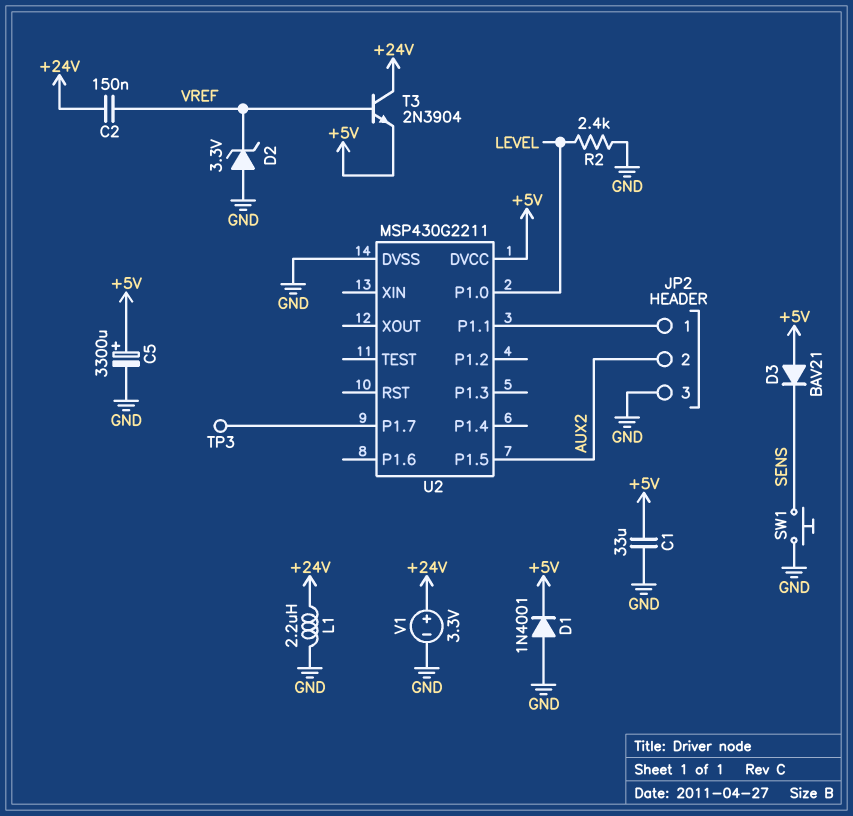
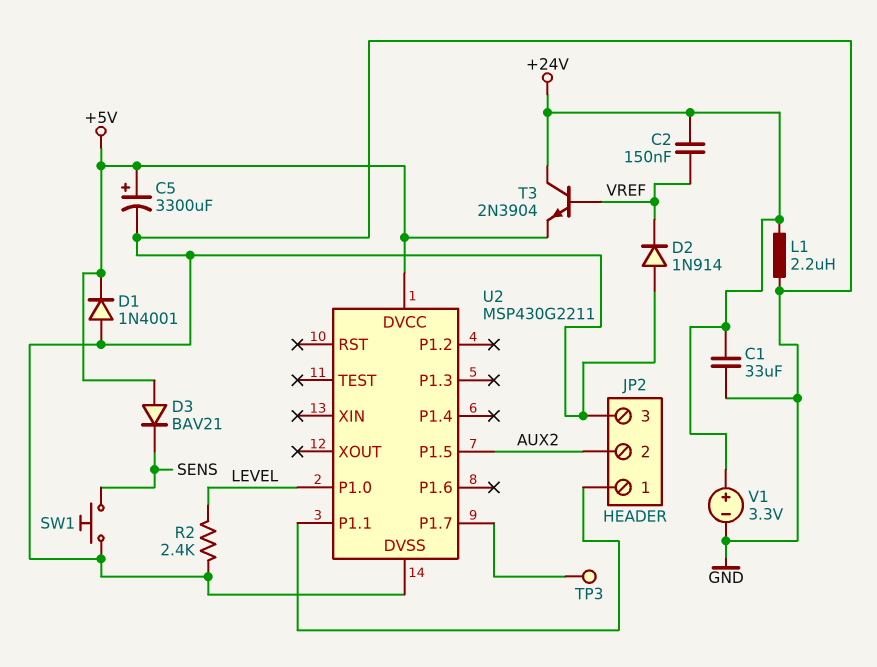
C1: 33uF (+5V, GND) -> 33uF (+24V, GND)
D2: zener 3.3V (A GND, K VREF) -> diode 1N914 (A GND, K VREF)

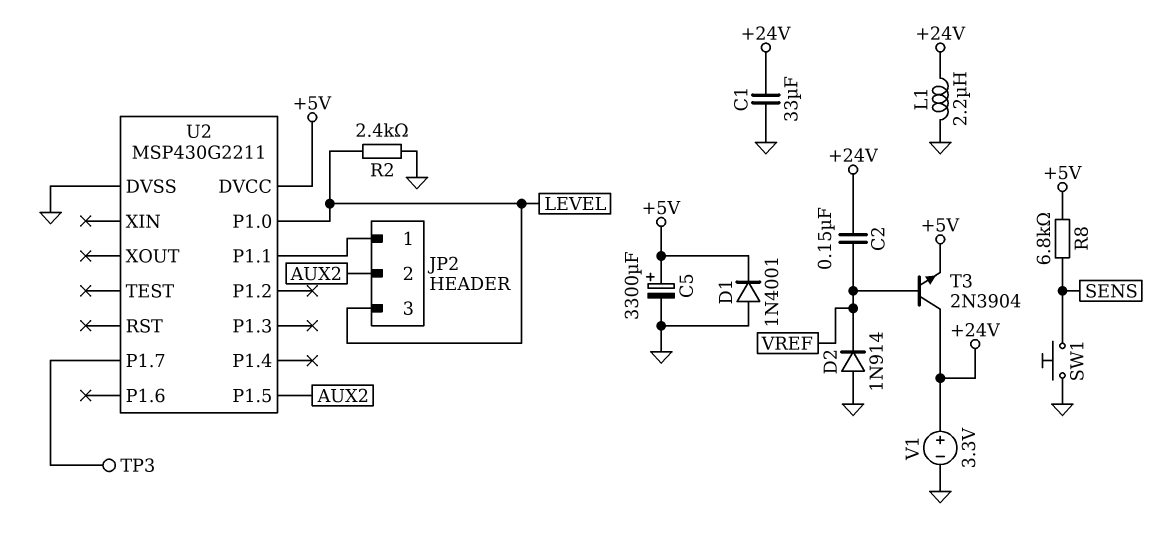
D3: diode BAV21 (A +5V, K SENS) -> none
JP2 pin 3: GND -> LEVEL
R8: none -> 6.8k (+5V, SENS)

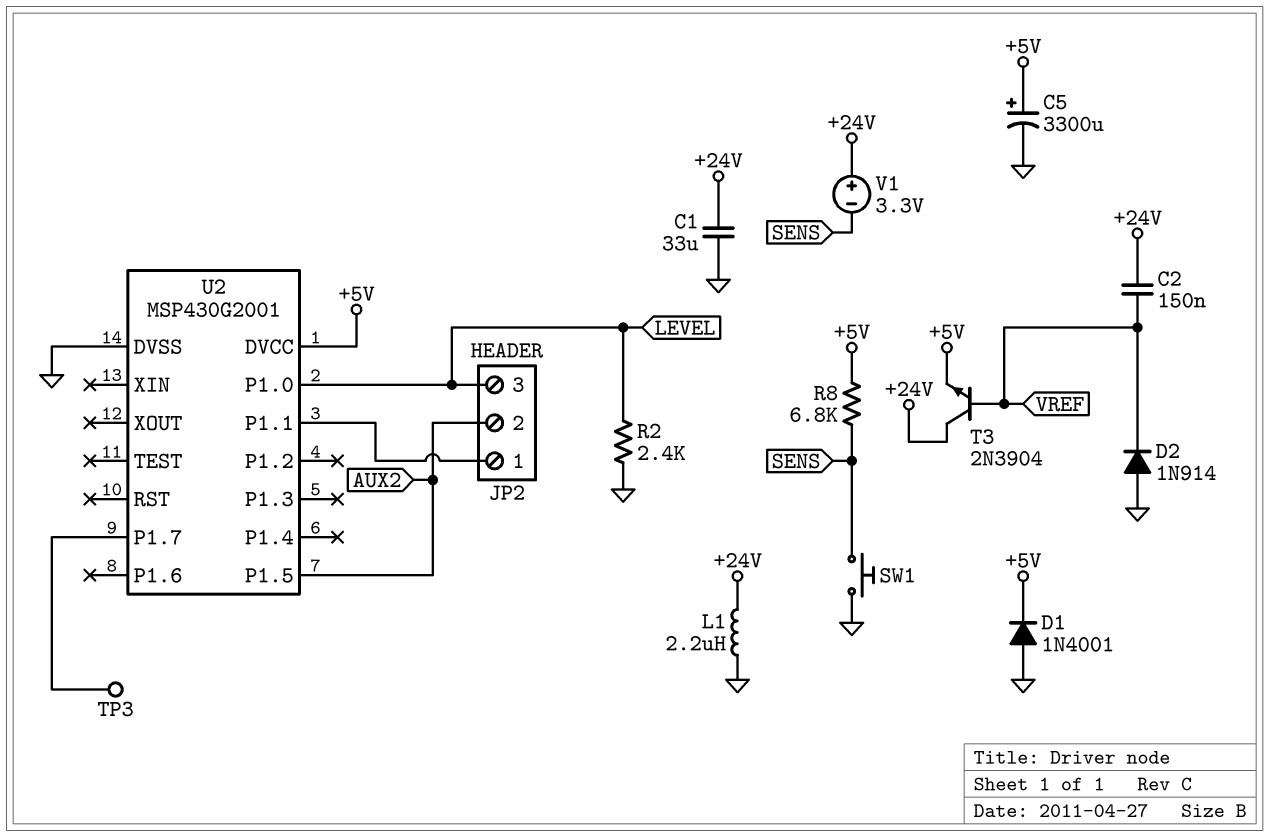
U2: MSP430G2211 -> MSP430G2001
V1: 3.3V (plus +24V, minus GND) -> 3.3V (plus +24V, minus SENS)

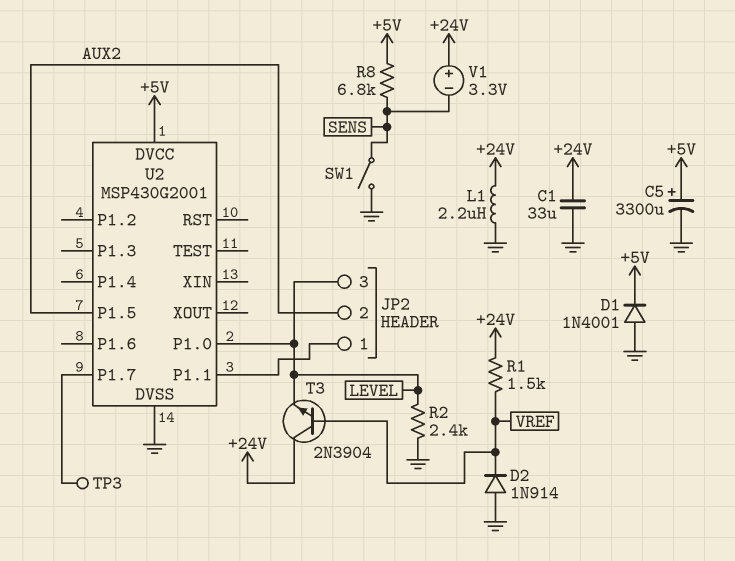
C2: 150nF (+24V, VREF) -> none
R1: none -> 1.5k (+24V, VREF)
SW1: button (GND, SENS) -> switch (GND, SENS)
T3: NPN 2N3904 (B VREF, C +24V, E +5V) -> NPN 2N3904 (B VREF, C +24V, E LEVEL)

